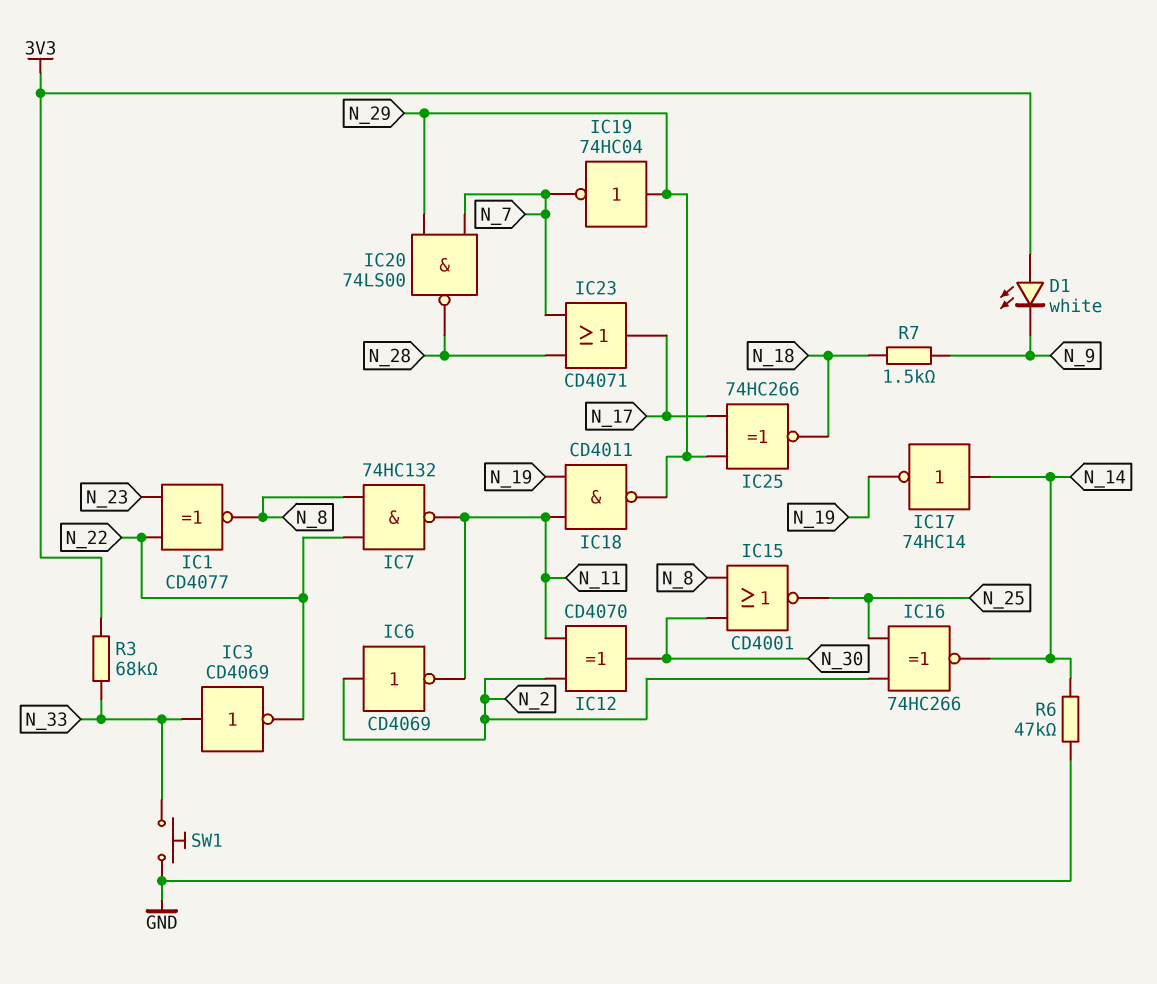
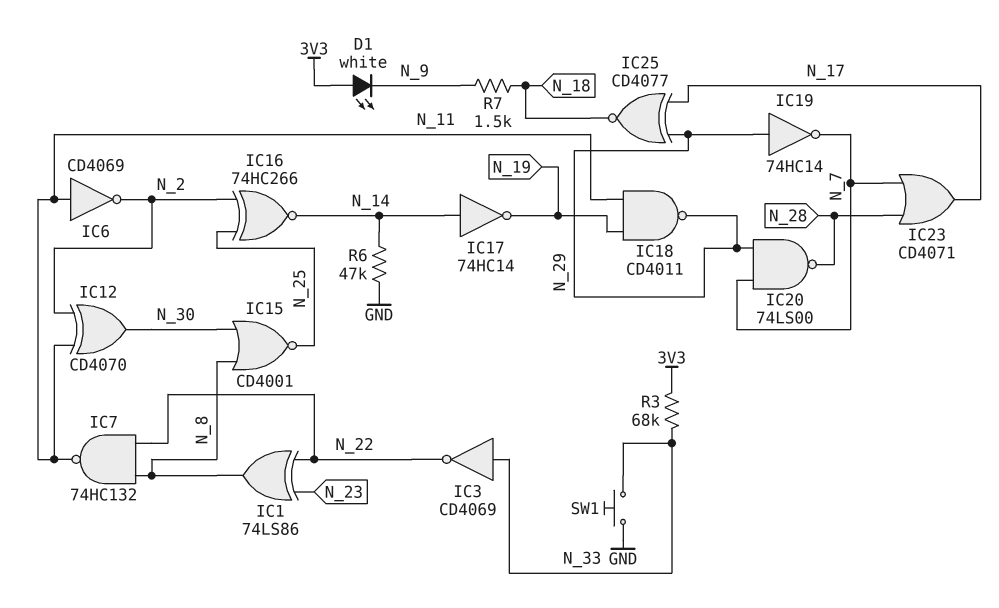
IC1: XNOR CD4077 (in N_22, in N_23, out N_8) -> XOR 74LS86 (in N_22, in N_23, out N_8)
IC6: NOT CD4069 (in N_2, out N_11) -> NOT CD4069 (in N_11, out N_2)
IC19: NOT 74HC04 (in N_29, out N_7) -> NOT 74HC14 (in N_29, out N_7)
IC25: XNOR 74HC266 (in N_17, in N_29, out N_18) -> XNOR CD4077 (in N_17, in N_29, out N_18)

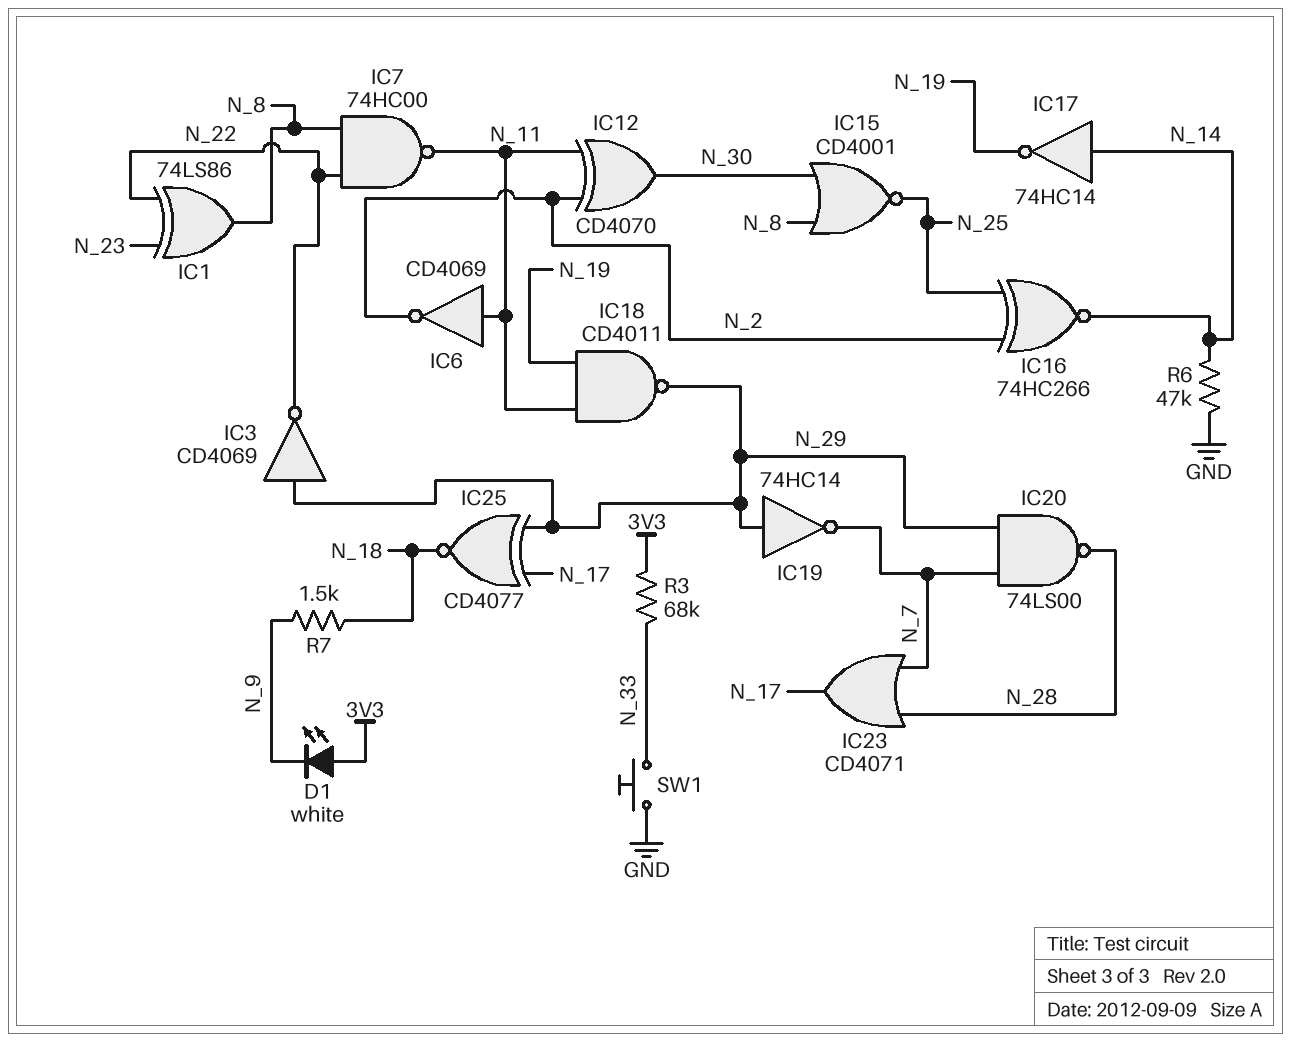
IC3: NOT CD4069 (in N_33, out N_22) -> NOT CD4069 (in N_29, out N_22)
IC7: NAND 74HC132 (in N_8, in N_22, out N_11) -> NAND 74HC00 (in N_8, in N_22, out N_11)

